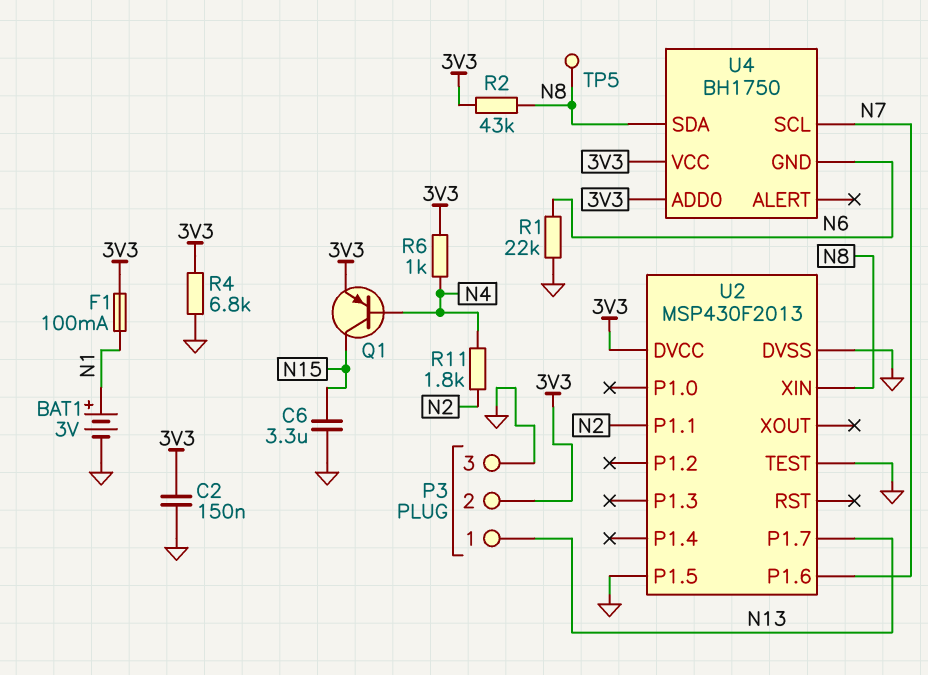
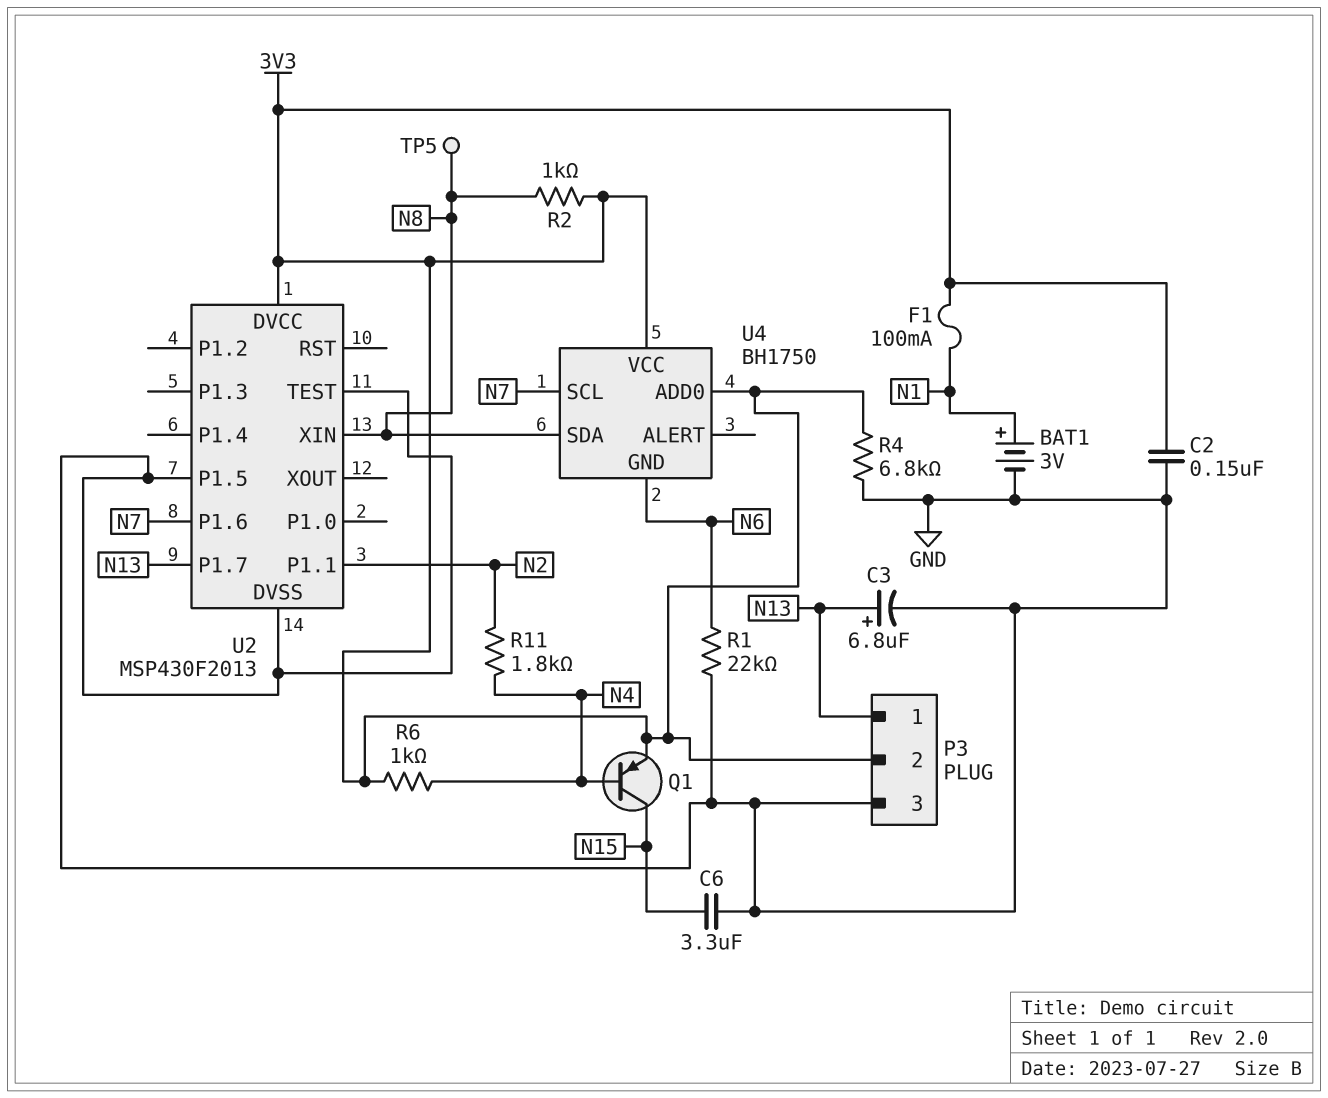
C3: none -> 6.8uF (plus N13, minus GND)
R2: 43k (3V3, N8) -> 1k (3V3, N8)

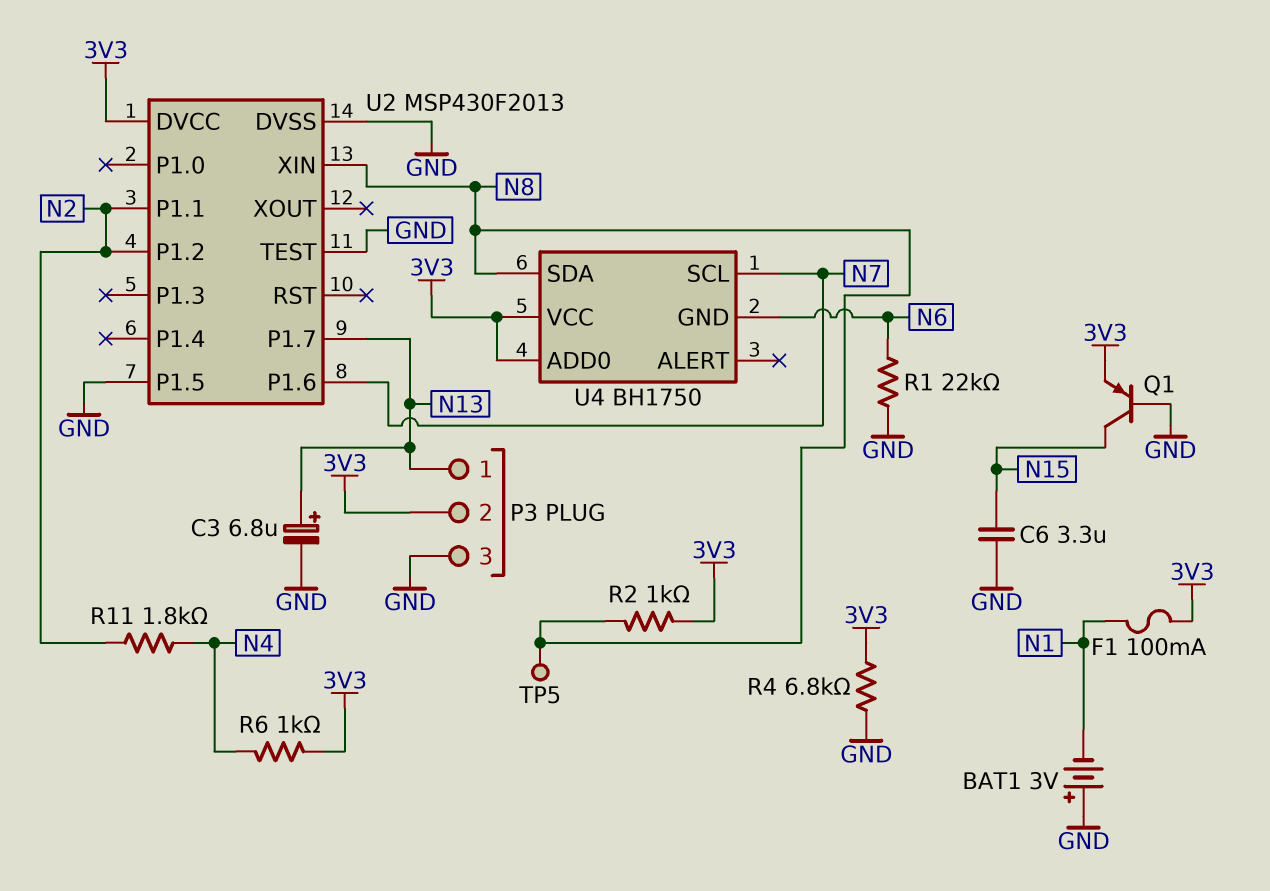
BAT1: 3V (plus N1, minus GND) -> 3V (plus GND, minus N1)
C2: 150nF (3V3, GND) -> none
Q1: PNP (B N4, C N15, E 3V3) -> PNP (B GND, C N15, E 3V3)
U2 pin P1.2: none -> N2

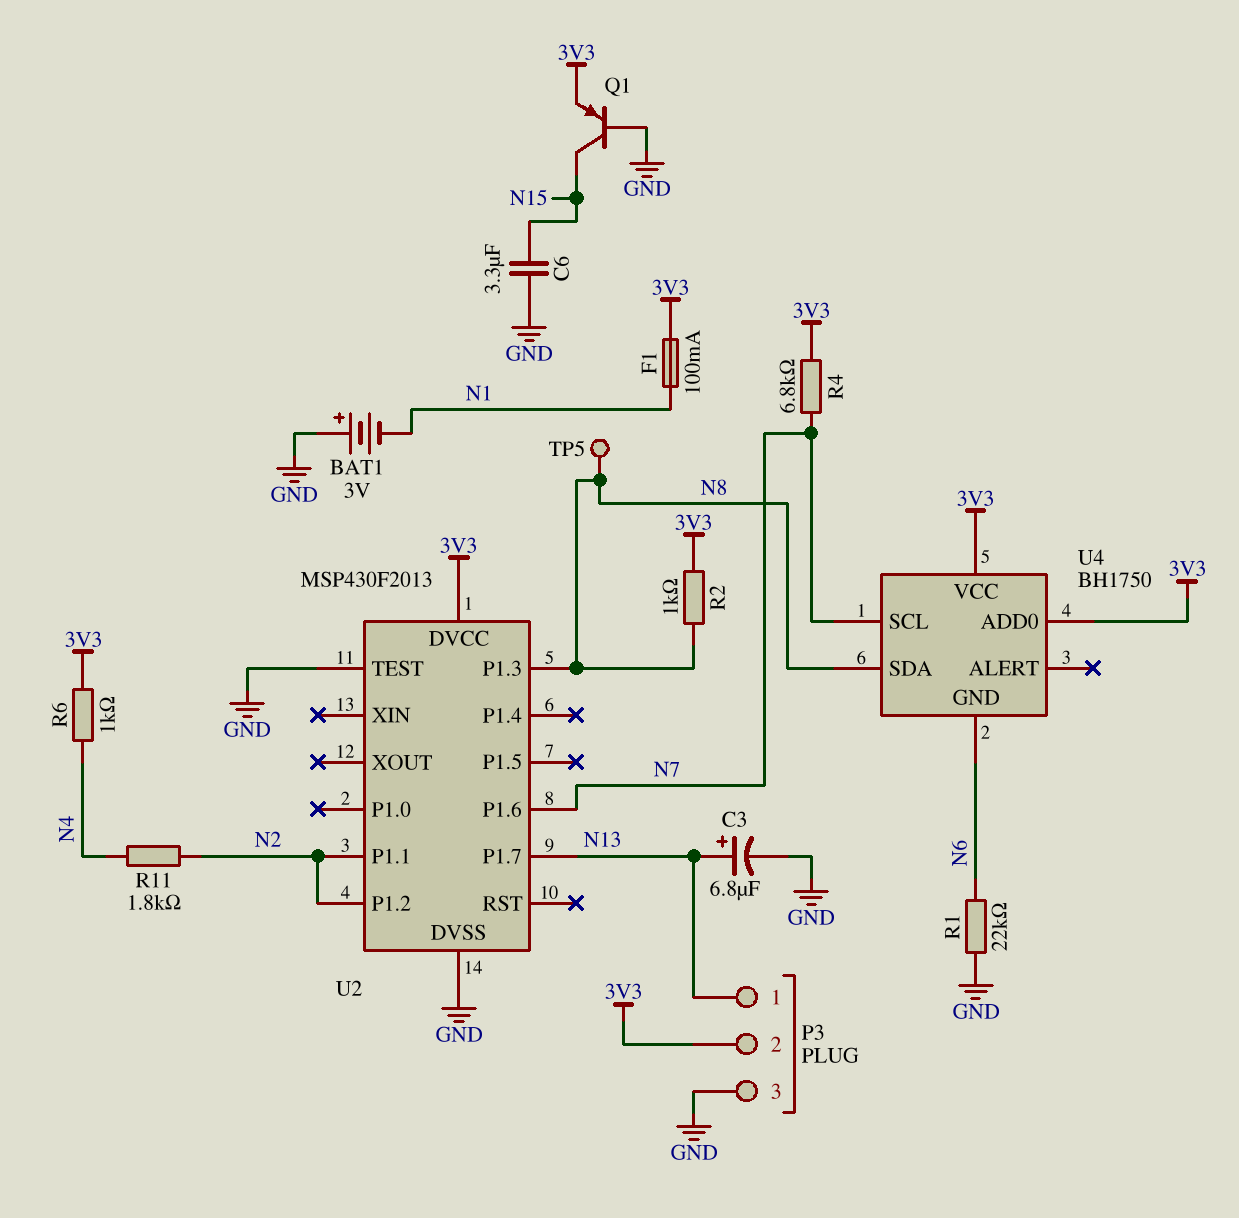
R4: 6.8k (3V3, GND) -> 6.8k (3V3, N7)
U2 pin P1.3: none -> N8
U2 pin P1.5: GND -> none
U2 pin XIN: N8 -> none

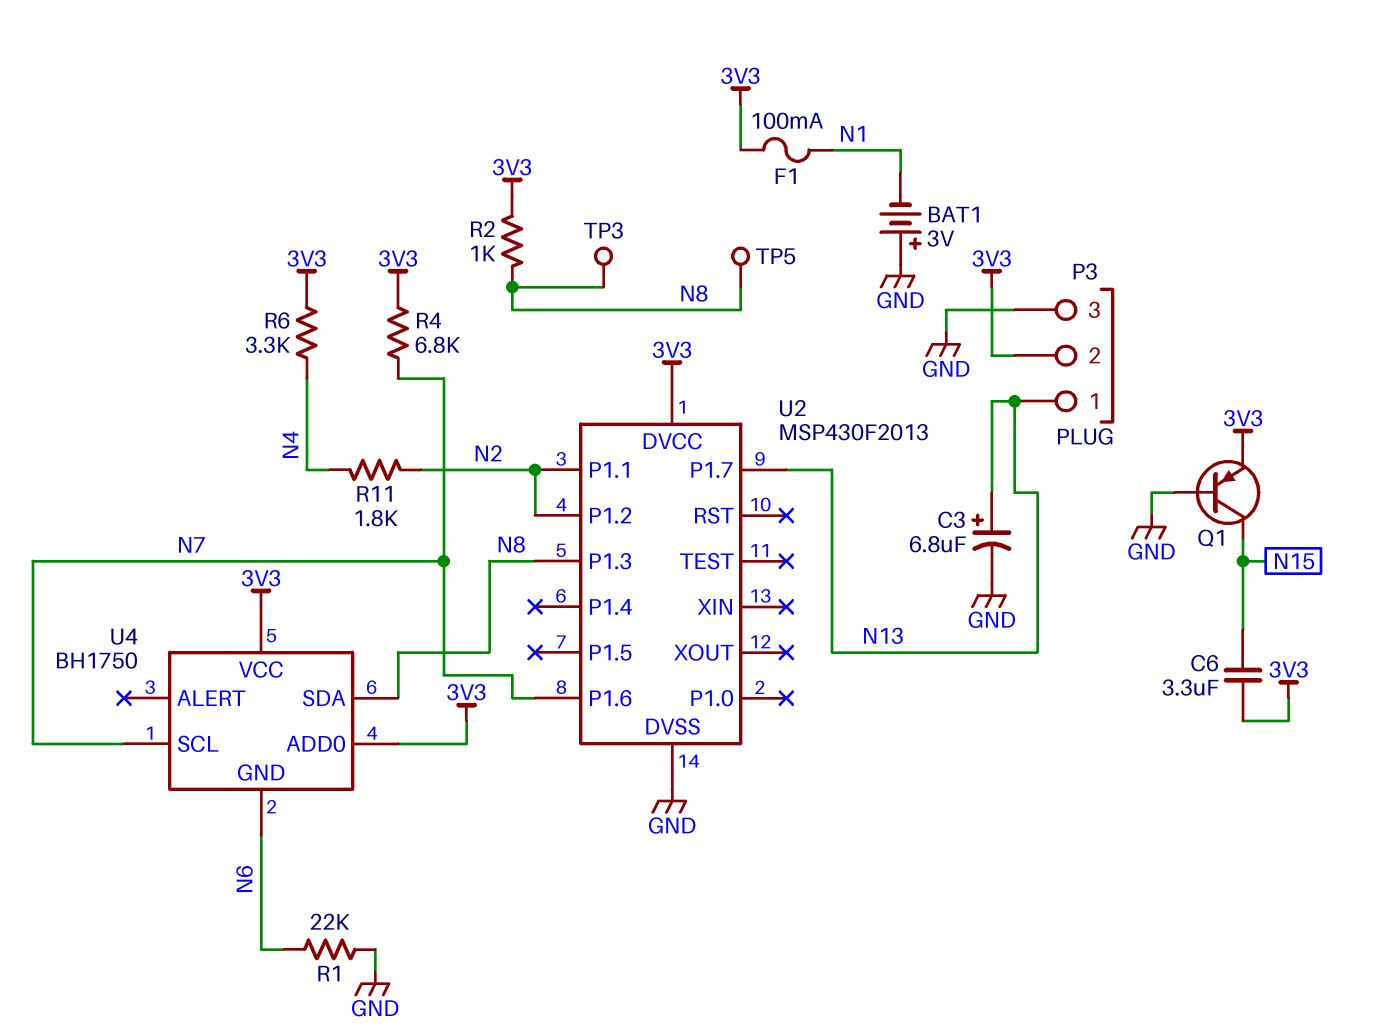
C6: 3.3uF (GND, N15) -> 3.3uF (3V3, N15)
R6: 1k (3V3, N4) -> 3.3k (3V3, N4)
TP3: none -> test point (N8)
U2 pin TEST: GND -> none

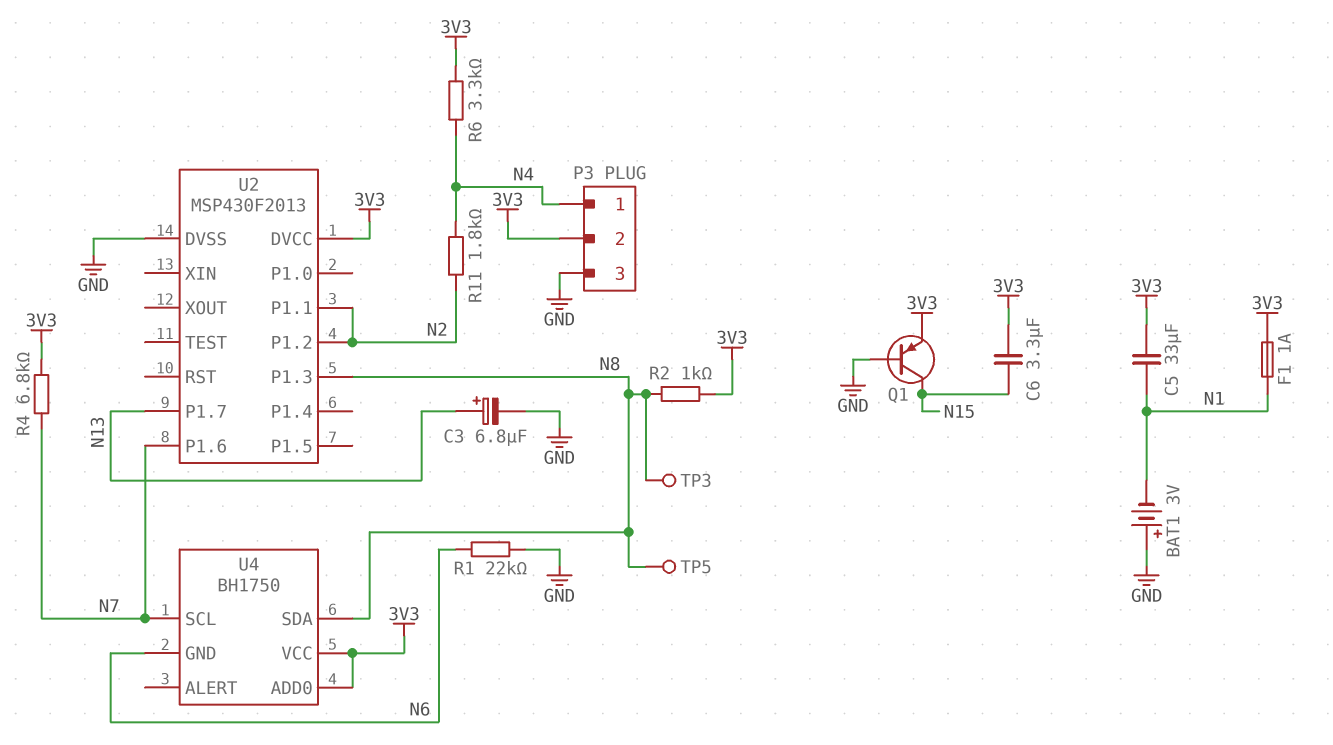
C5: none -> 33uF (3V3, N1)
F1: 100mA (3V3, N1) -> 1A (3V3, N1)
P3 pin 1: N13 -> N4

